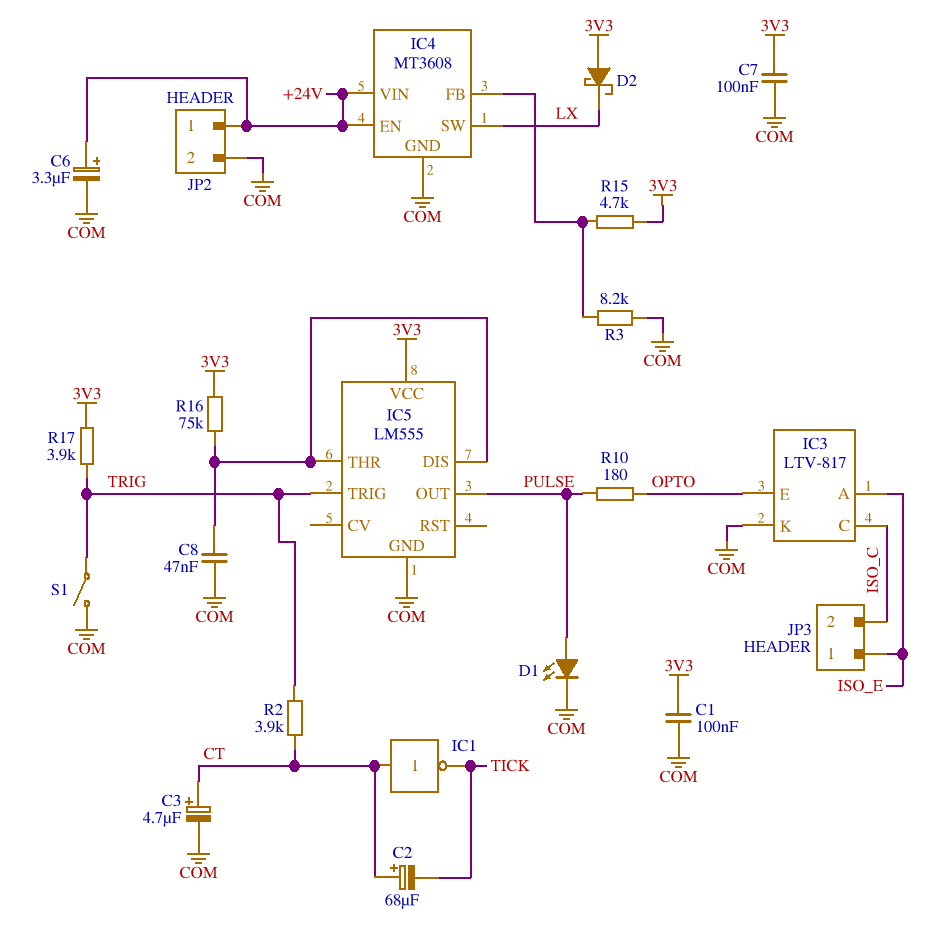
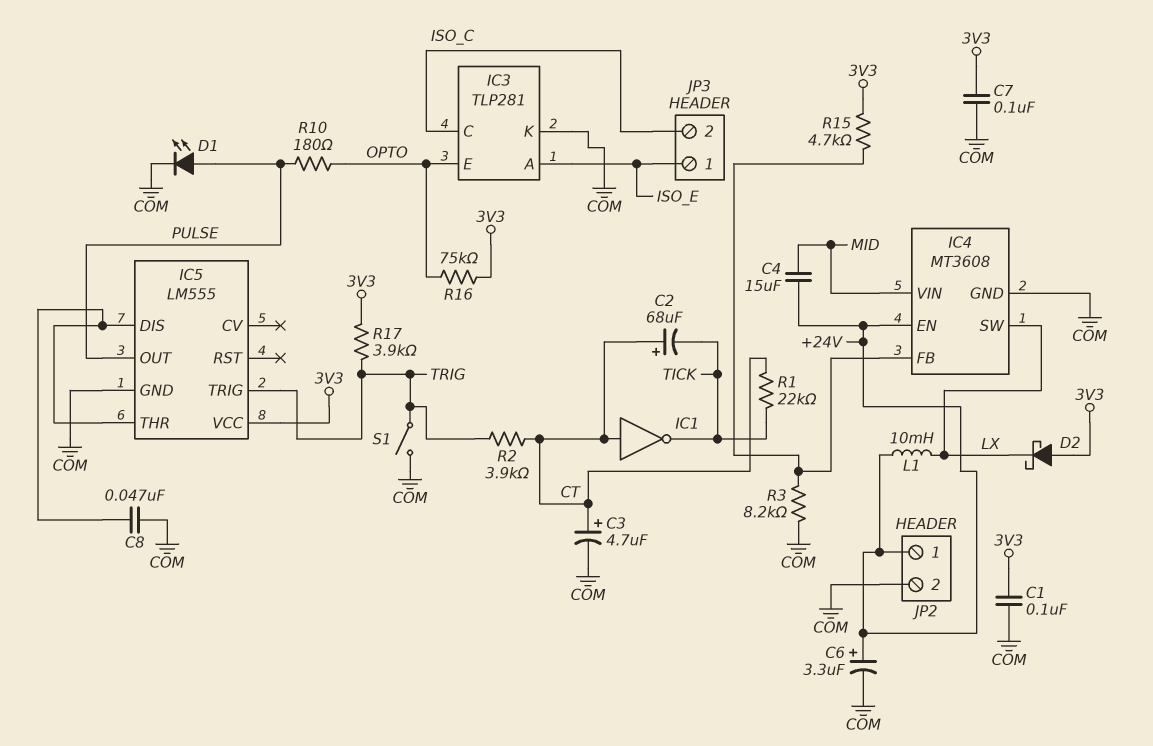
C4: none -> 15uF (+24V, MID)
IC3: LTV-817 -> TLP281
IC4 pin VIN: +24V -> MID
L1: none -> 10mH (+24V, LX)
R1: none -> 22k (CT, TICK)
R16: 75k (3V3, IC5/DIS) -> 75k (3V3, OPTO)

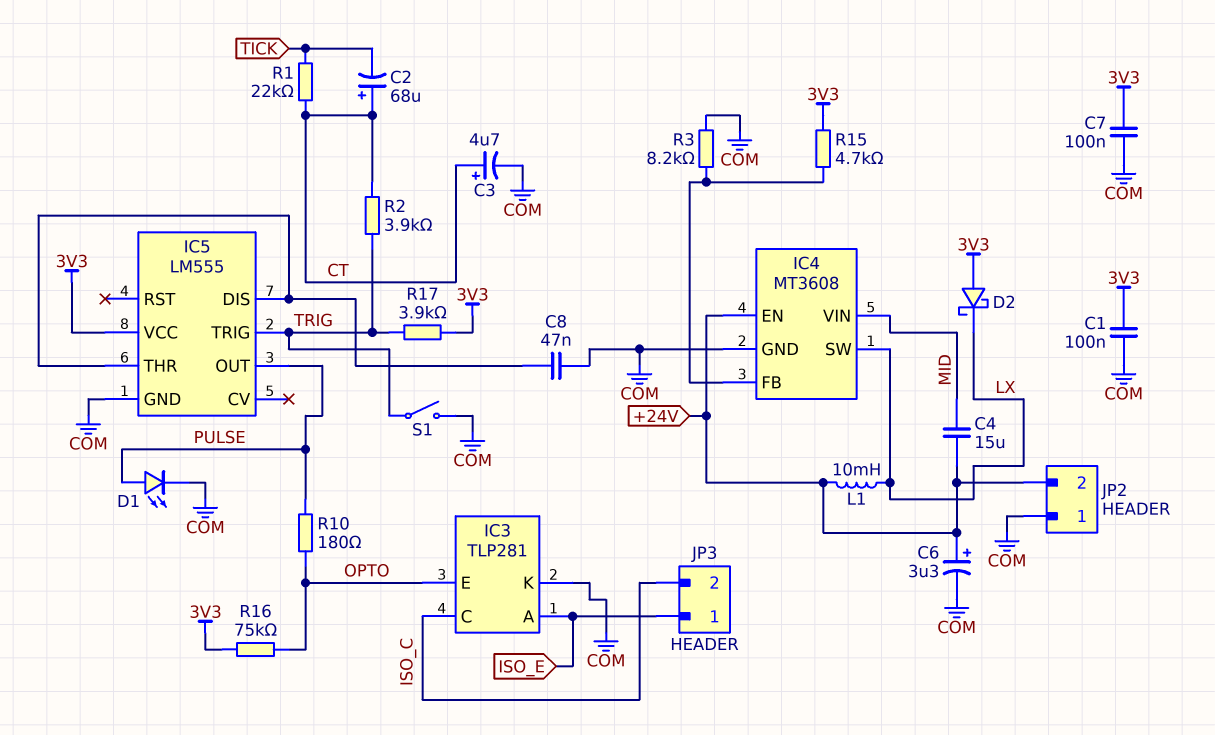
IC1: NOT (in CT, out TICK) -> none
JP2 pin 1: +24V -> COM
JP2 pin 2: COM -> +24V

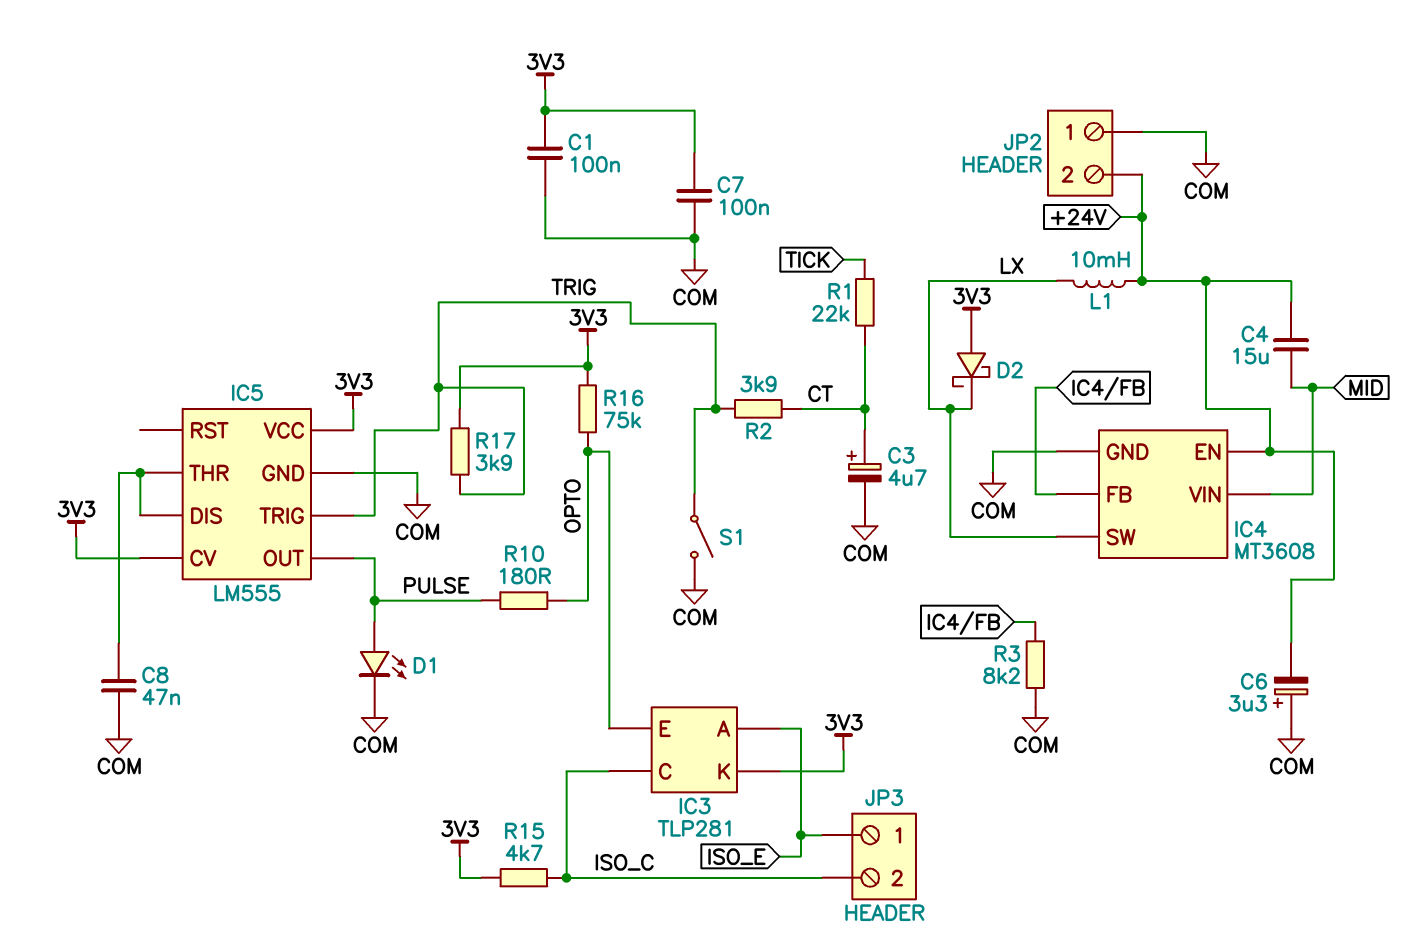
C2: 68uF (plus CT, minus TICK) -> none
C6: 3.3uF (plus +24V, minus COM) -> 3.3uF (plus COM, minus +24V)
IC3 pin K: COM -> 3V3
IC5 pin CV: none -> 3V3
R15: 4.7k (3V3, IC4/FB) -> 4.7k (3V3, ISO_C)

